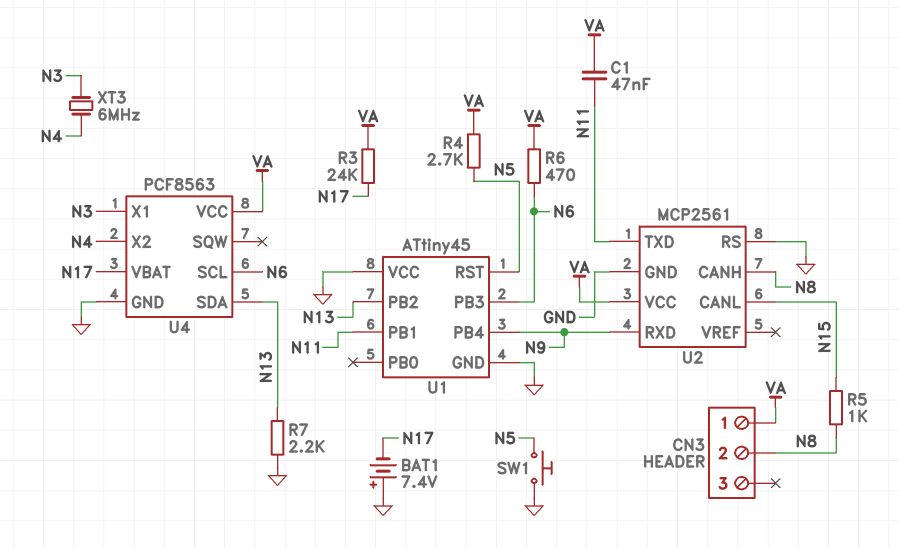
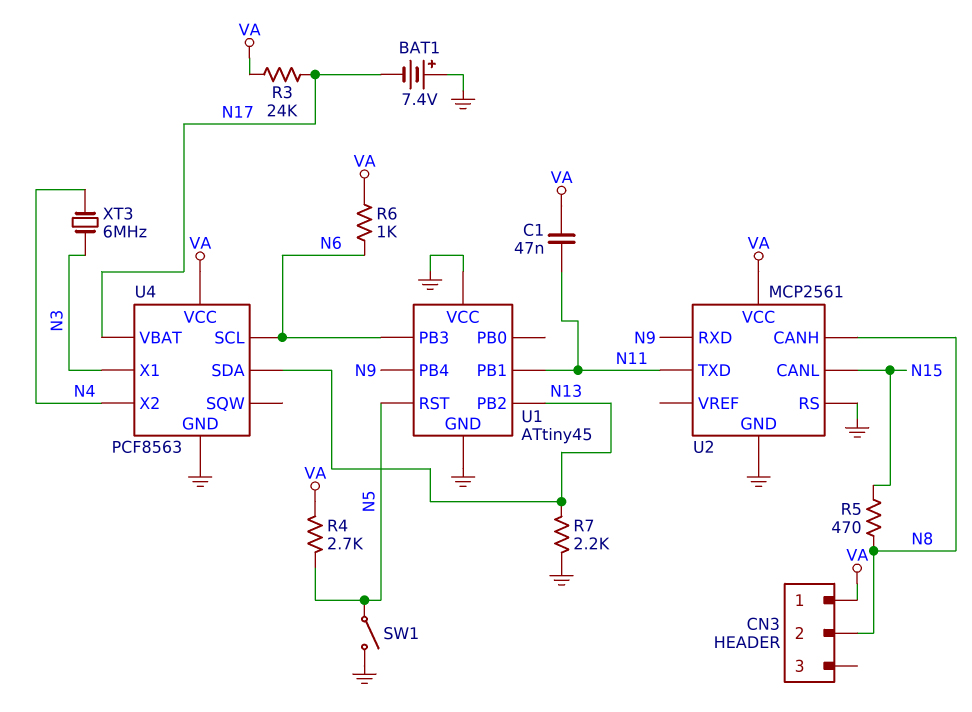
R5: 1k (N8, N15) -> 470 (N8, N15)
R6: 470 (N6, VA) -> 1k (N6, VA)
SW1: button (GND, N5) -> switch (GND, N5)

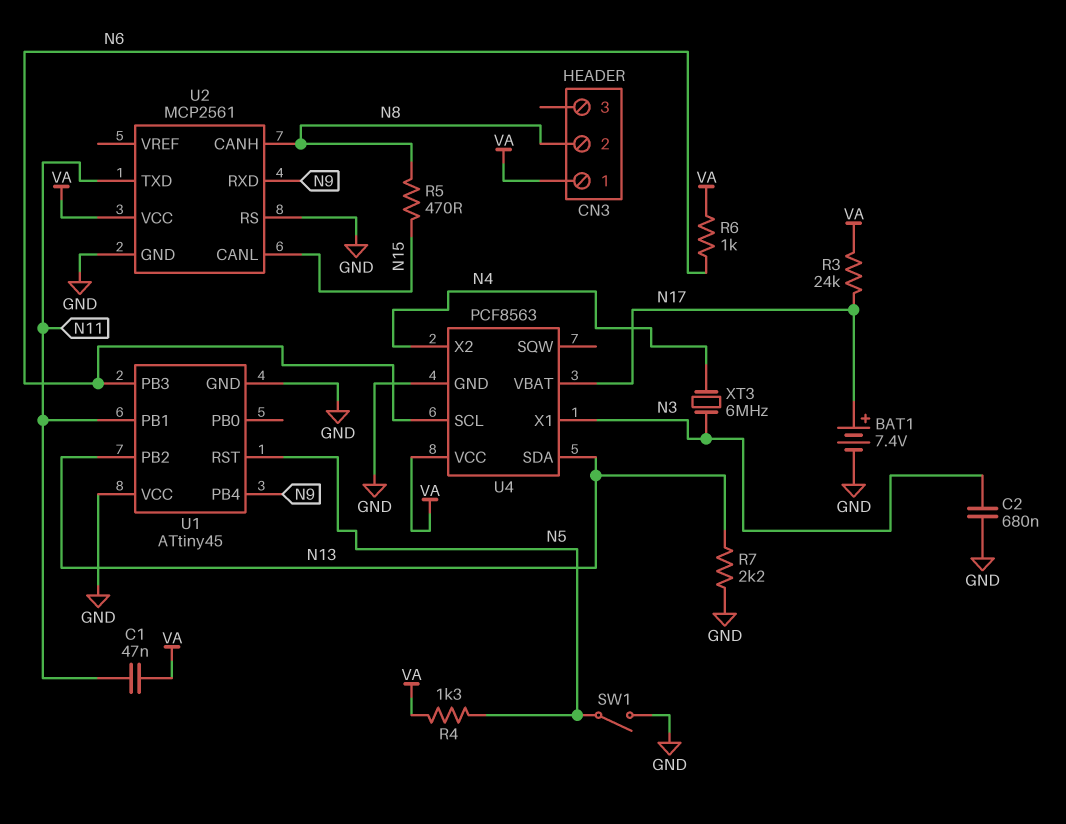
BAT1: 7.4V (plus GND, minus N17) -> 7.4V (plus N17, minus GND)
C2: none -> 680nF (GND, N3)
R4: 2.7k (N5, VA) -> 1.3k (N5, VA)

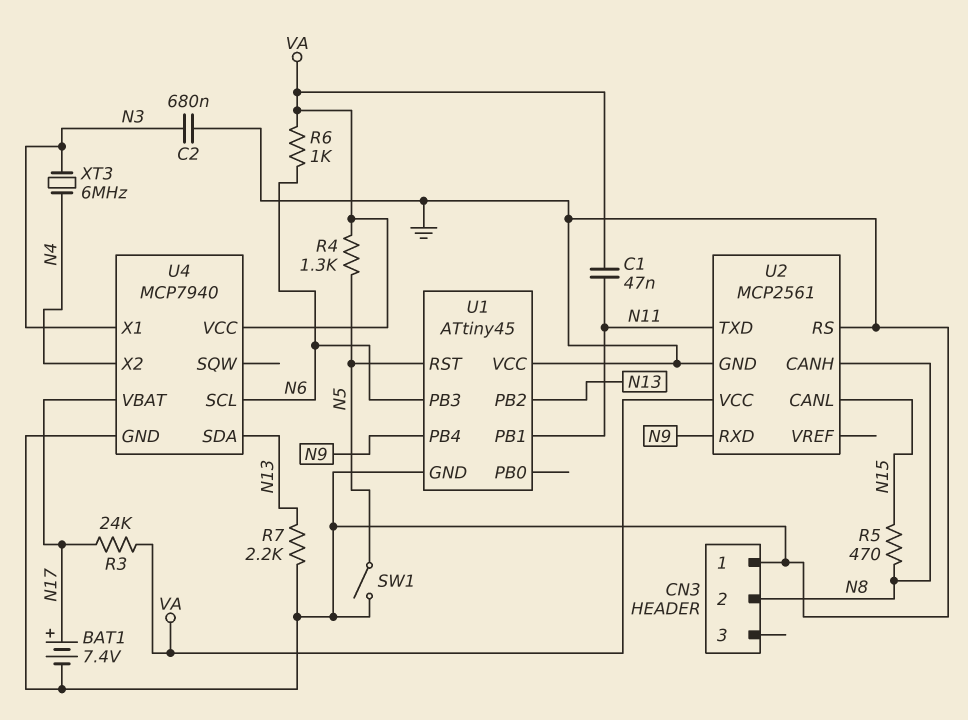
CN3 pin 1: VA -> GND
U4: PCF8563 -> MCP7940

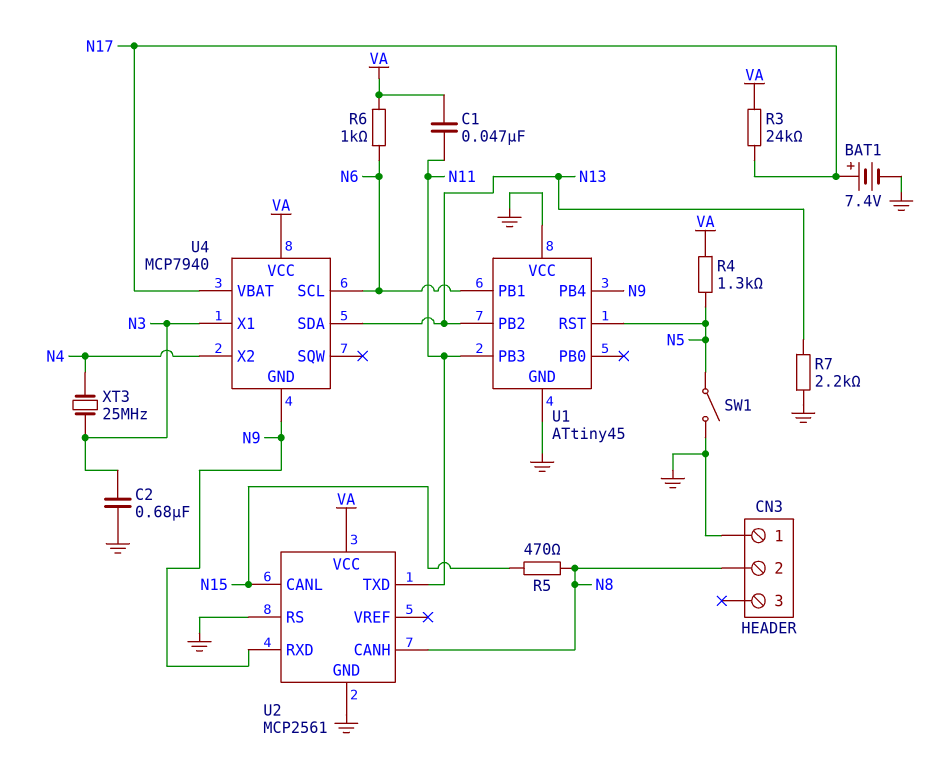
U1 pin PB1: N11 -> N6
U1 pin PB3: N6 -> N11
U4 pin GND: GND -> N9
XT3: 6MHz (N3, N4) -> 25MHz (N3, N4)

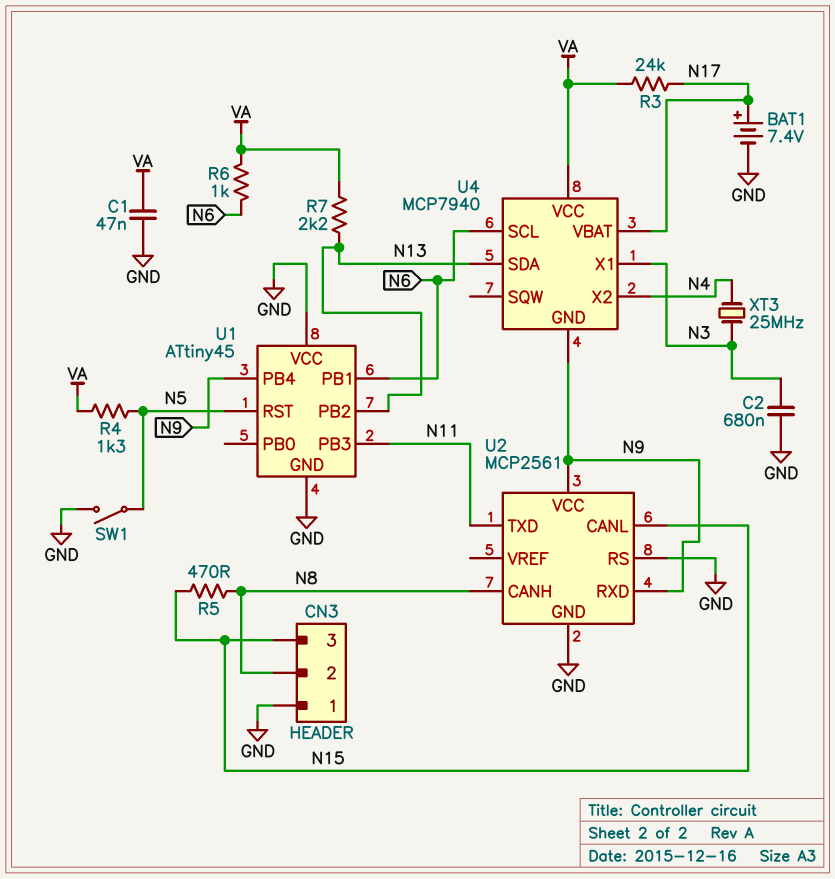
C1: 47nF (N11, VA) -> 47nF (GND, VA)
CN3 pin 3: none -> N15
R7: 2.2k (GND, N13) -> 2.2k (N13, VA)
U2 pin VCC: VA -> N9

